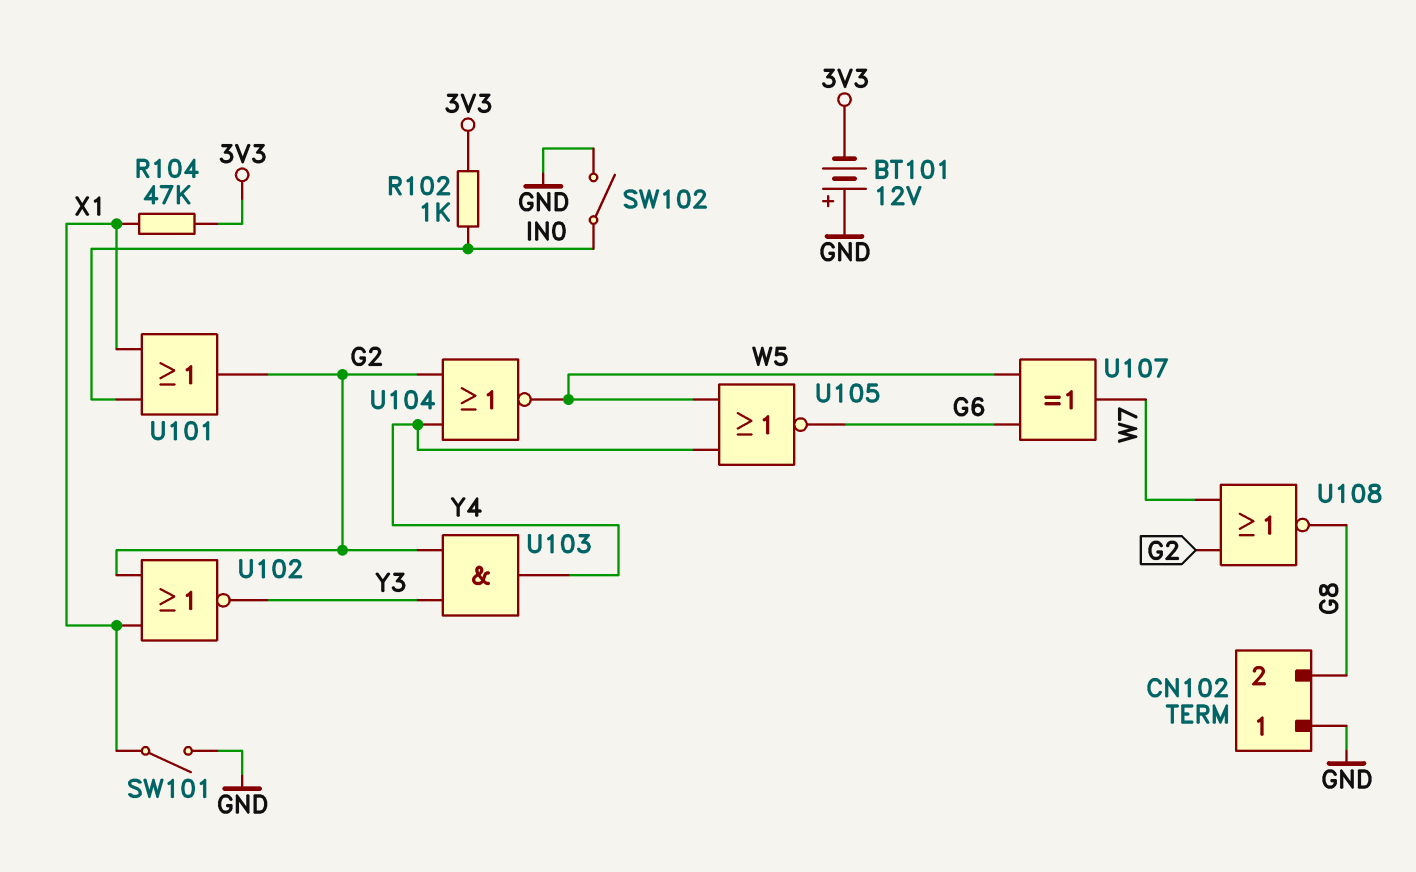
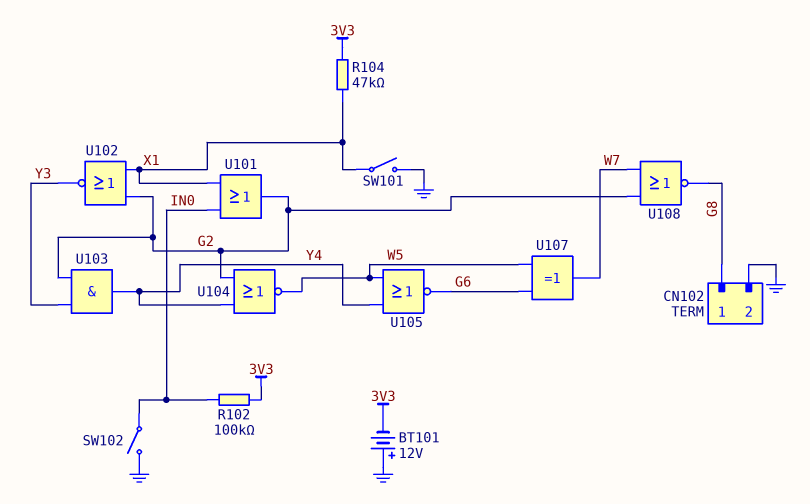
CN102 pin 1: GND -> G8
CN102 pin 2: G8 -> GND
R102: 1k (3V3, IN0) -> 100k (3V3, IN0)

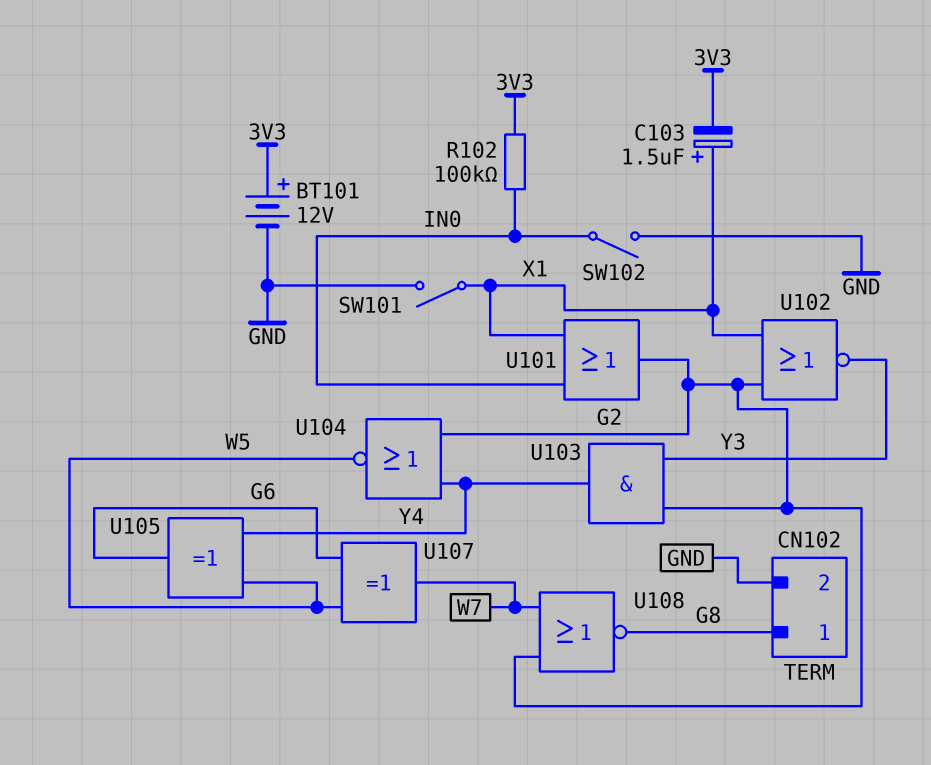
BT101: 12V (plus GND, minus 3V3) -> 12V (plus 3V3, minus GND)
C103: none -> 1.5uF (plus X1, minus 3V3)
R104: 47k (3V3, X1) -> none
U105: NOR (in W5, in Y4, out G6) -> XOR (in W5, in Y4, out G6)

